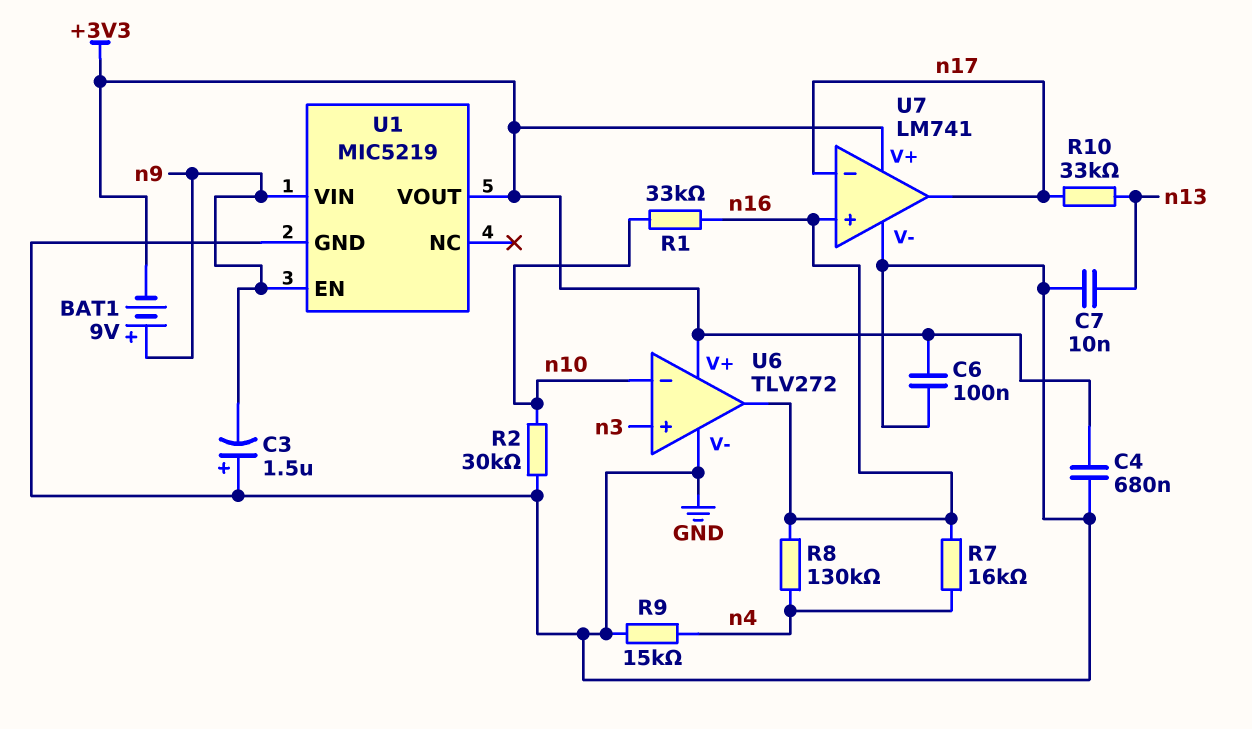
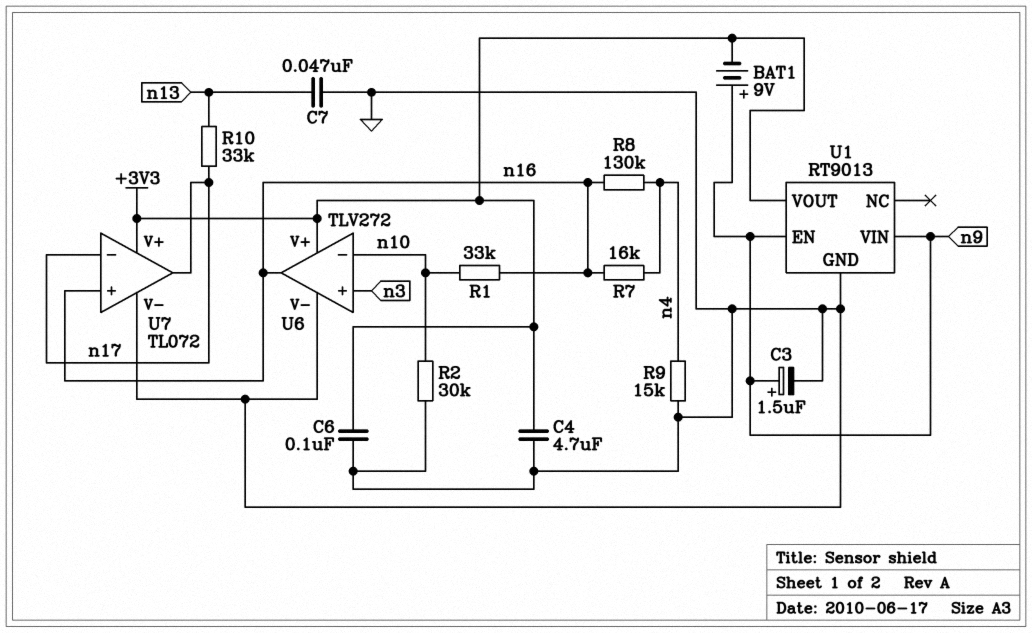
C3: 1.5uF (plus GND, minus n9) -> 1.5uF (plus n9, minus GND)
C4: 680nF (+3V3, GND) -> 4.7uF (+3V3, GND)
C7: 10nF (GND, n13) -> 47nF (GND, n13)
U1: MIC5219 -> RT9013
U7: LM741 -> TL072

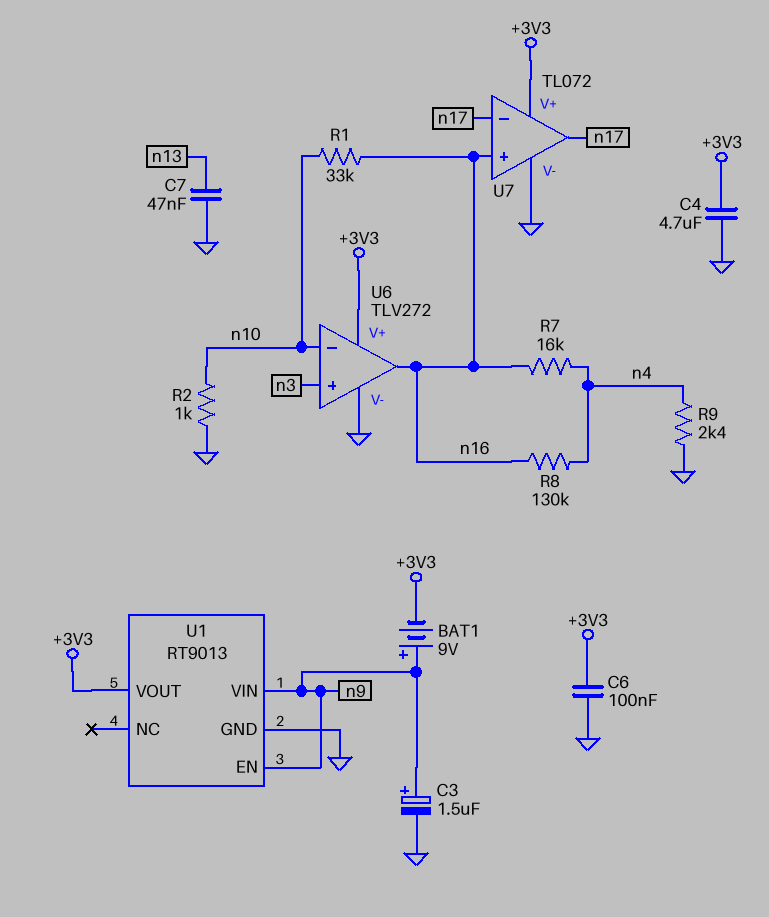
R2: 30k (GND, n10) -> 1k (GND, n10)
R9: 15k (GND, n4) -> 2.4k (GND, n4)
R10: 33k (n13, n17) -> none

